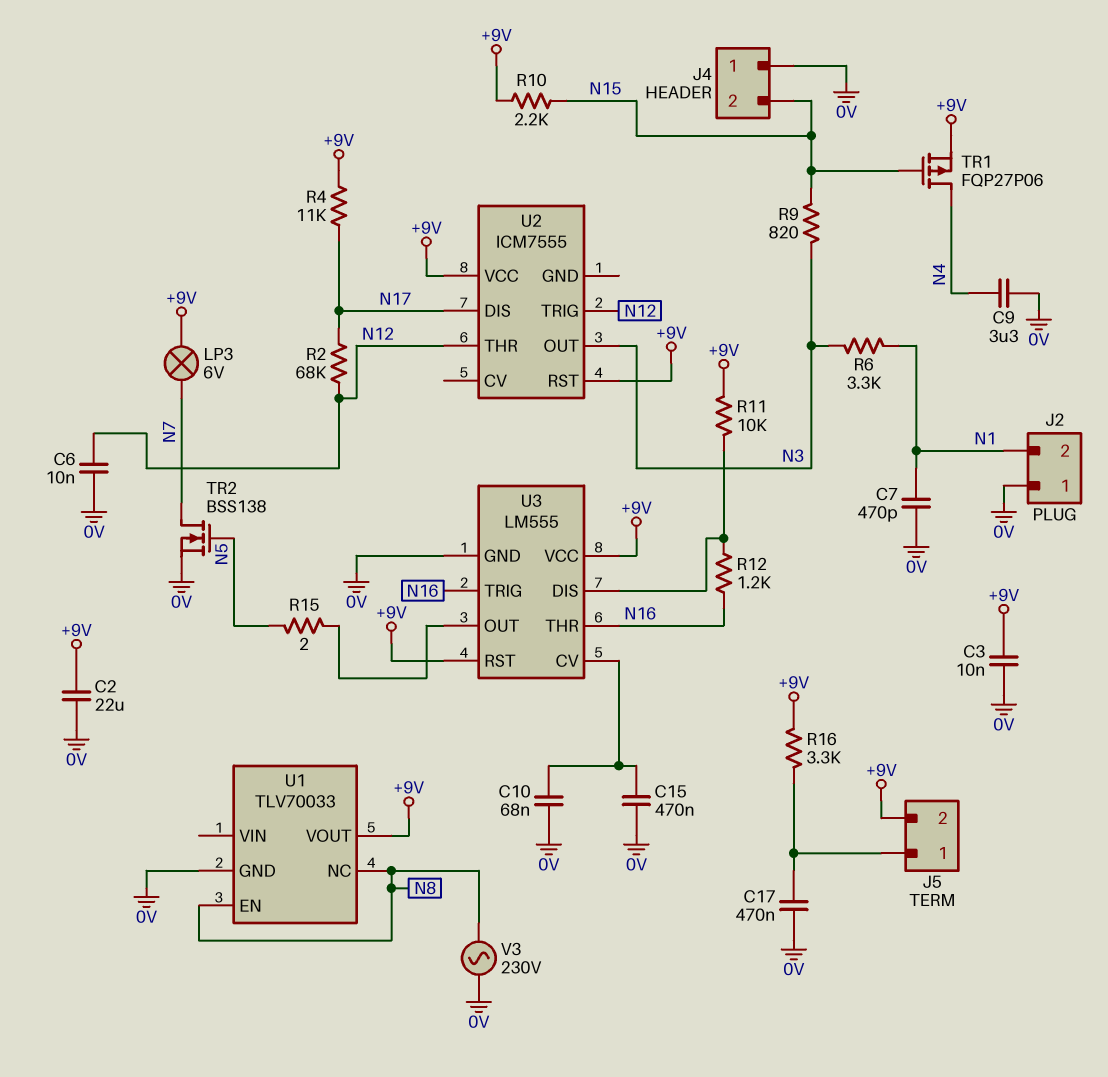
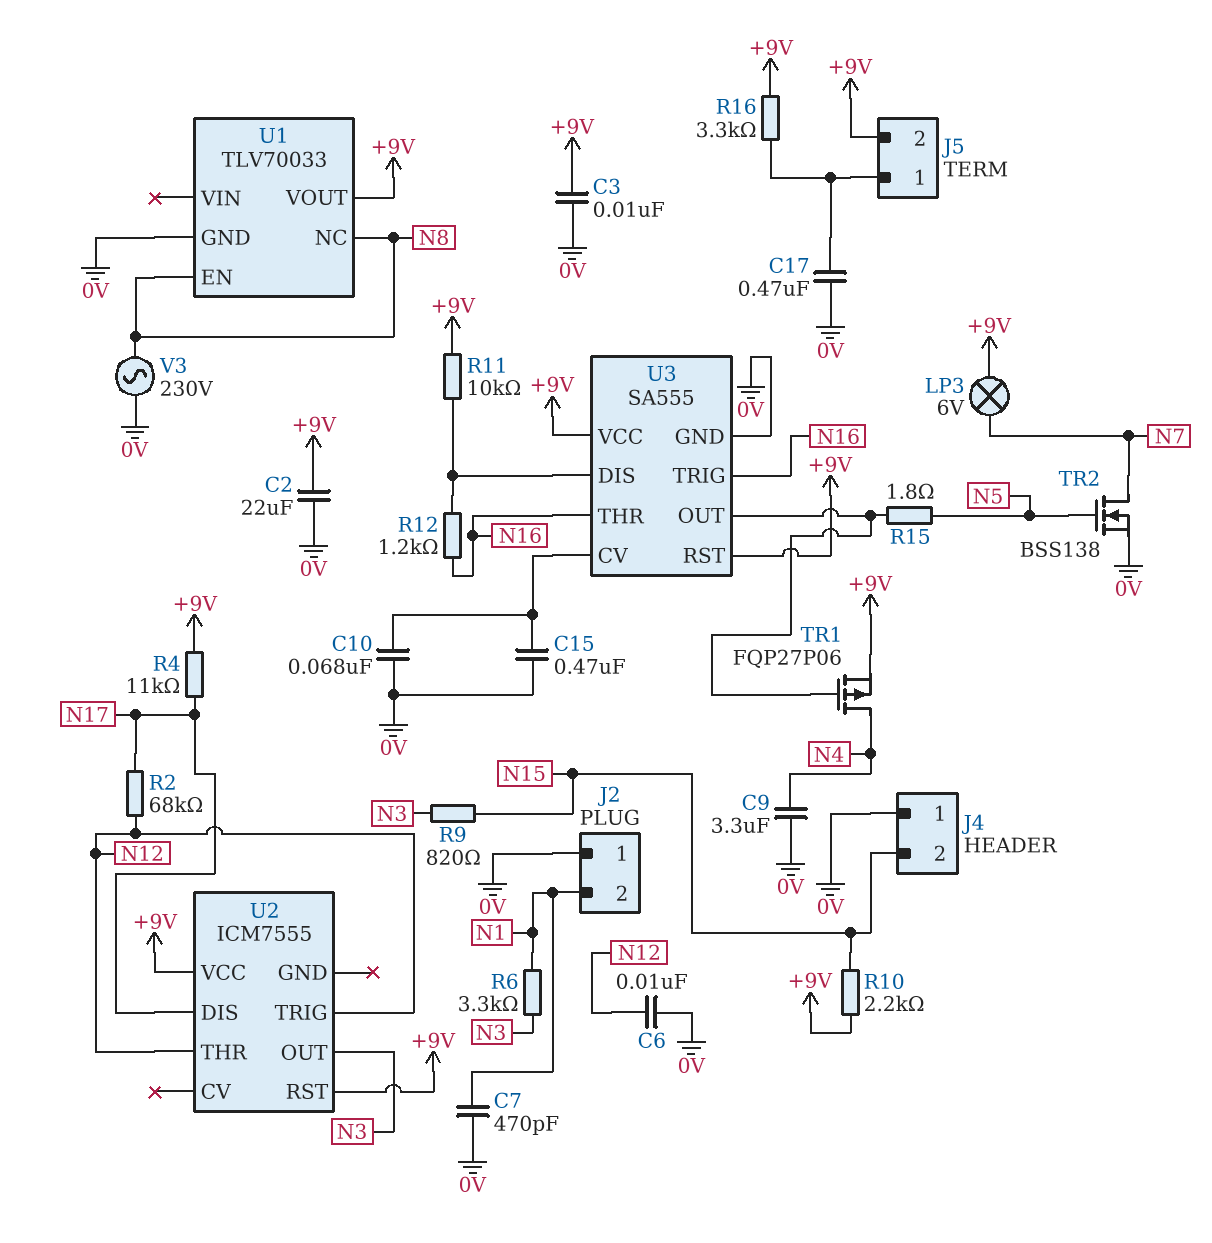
R15: 2 (N5, U3/OUT) -> 1.8 (N5, U3/OUT)
TR1: PMOS FQP27P06 (G N15, D N4, S +9V) -> PMOS FQP27P06 (G U3/OUT, D N4, S +9V)
U3: LM555 -> SA555

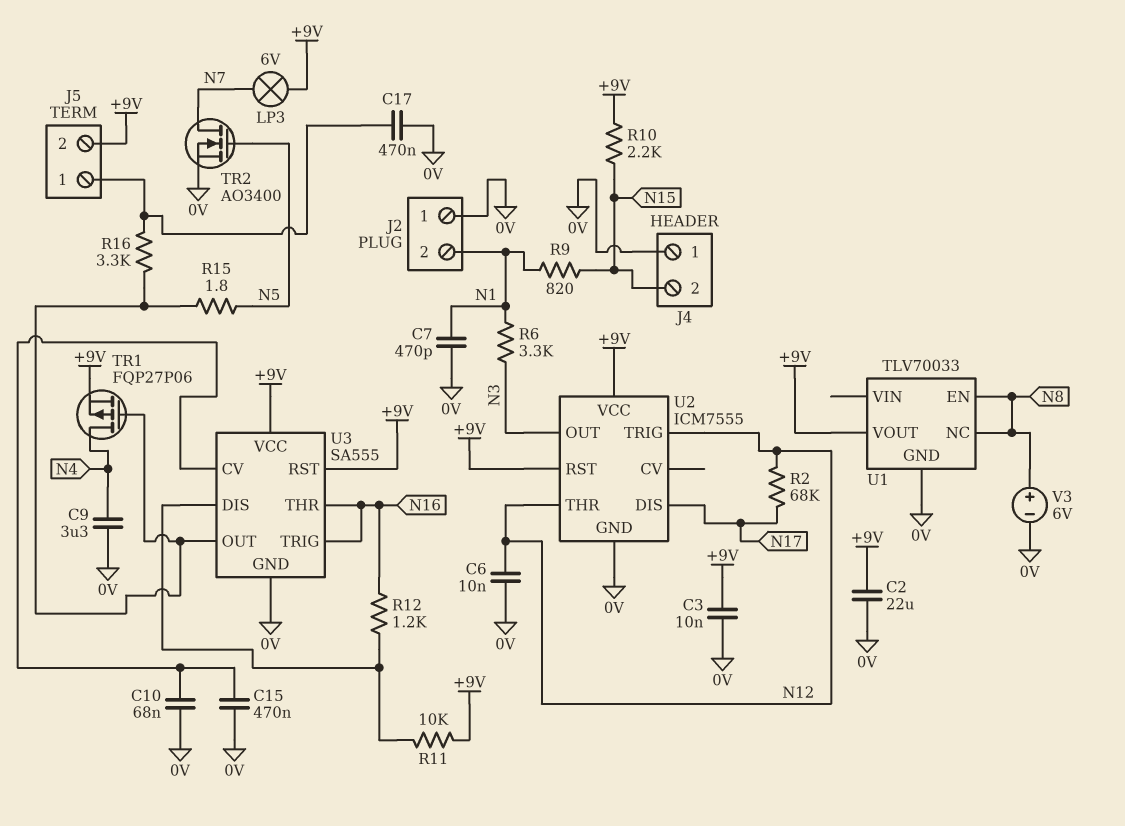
R4: 11k (+9V, N17) -> none
R9: 820 (N3, N15) -> 820 (N1, N15)
R16: 3.3k (+9V, J5/1) -> 3.3k (J5/1, U3/OUT)
TR2: NMOS BSS138 (G N5, D N7, S 0V) -> NMOS AO3400 (G N5, D N7, S 0V)
U2 pin GND: none -> 0V
V3: AC 230V (0V, N8) -> 6V (plus N8, minus 0V)

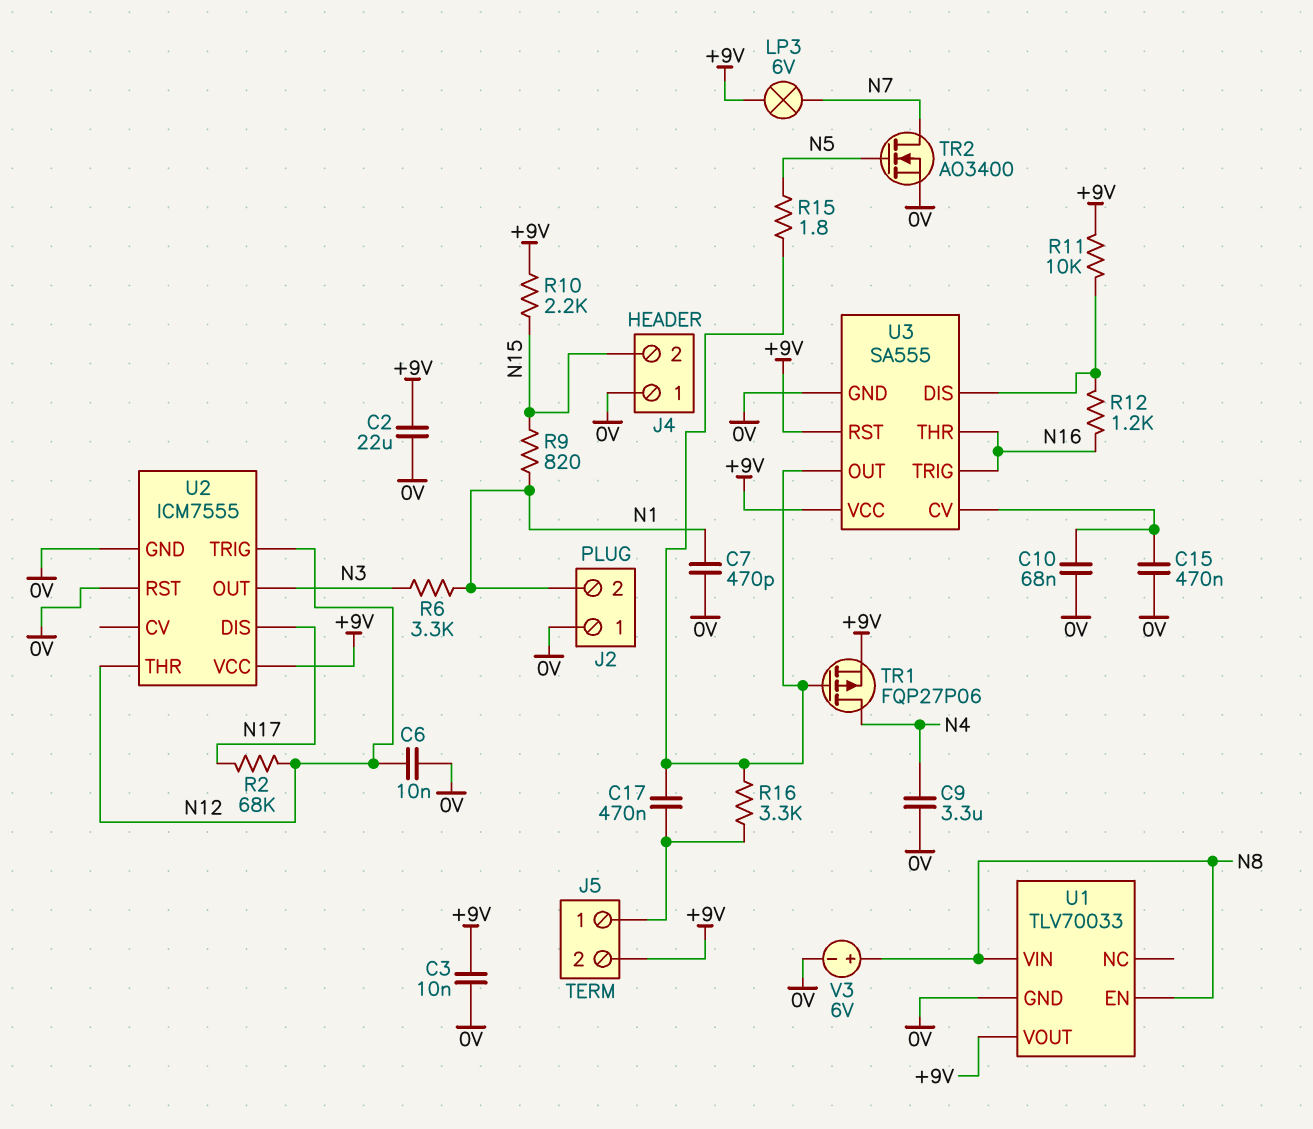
C17: 470nF (0V, J5/1) -> 470nF (J5/1, U3/OUT)
U1 pin NC: N8 -> none
U1 pin VIN: none -> N8
U2 pin RST: +9V -> 0V

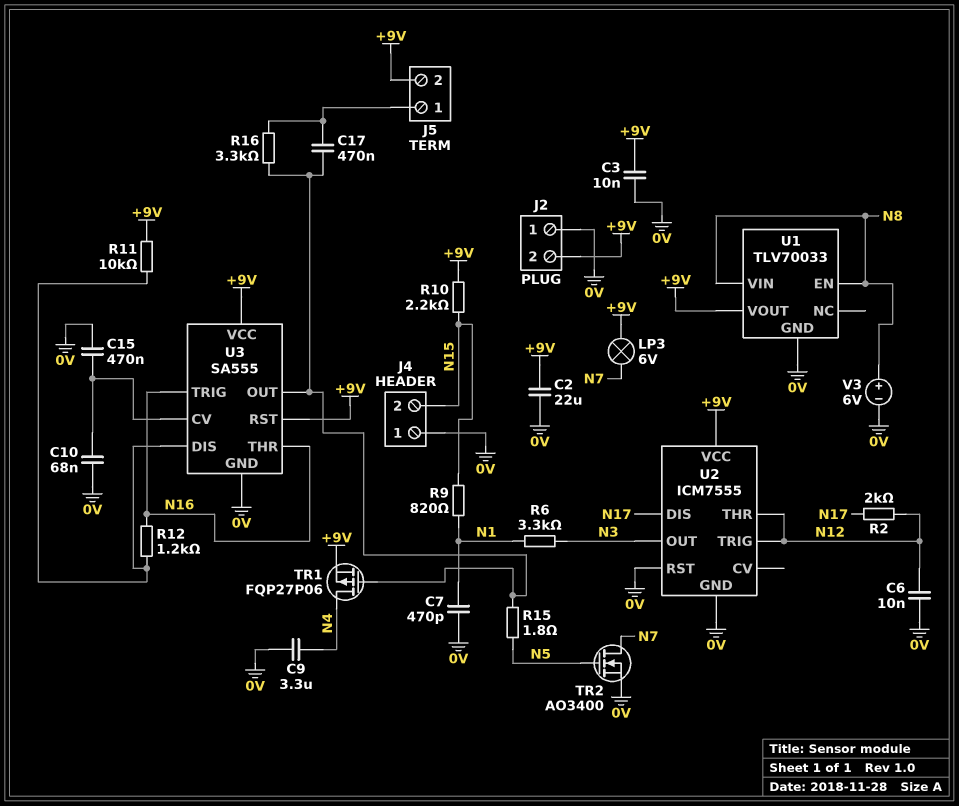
J2 pin 2: N1 -> +9V
R2: 68k (N12, N17) -> 2k (N12, N17)

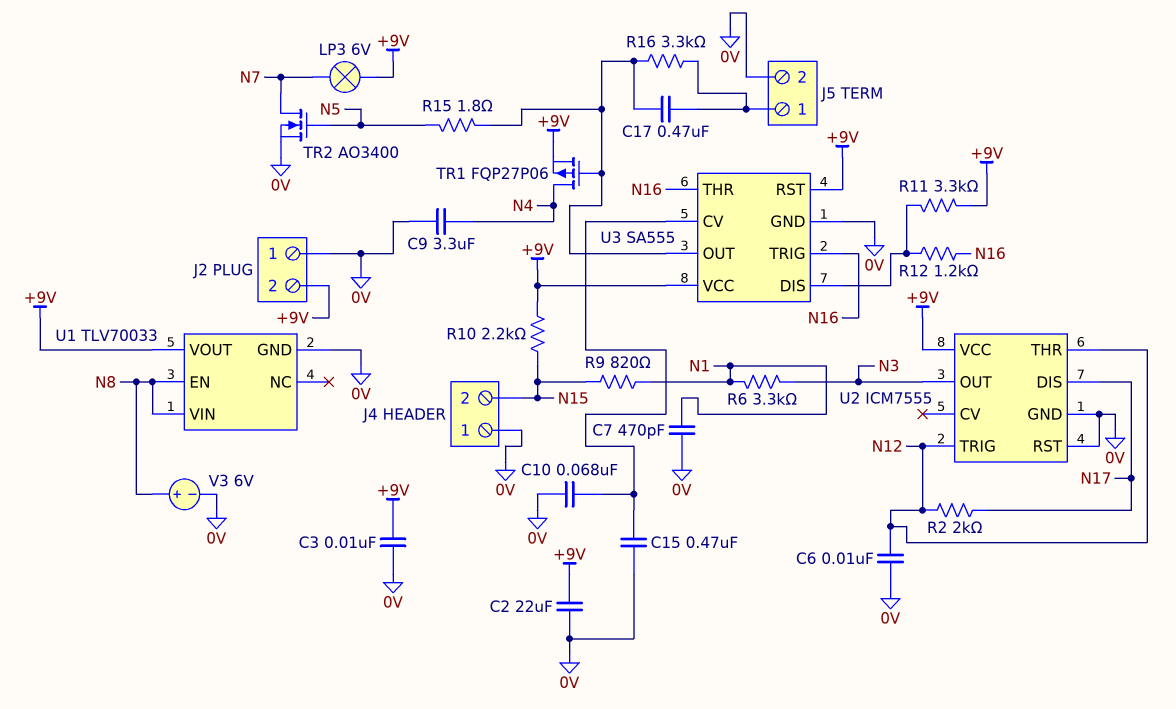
J5 pin 2: +9V -> 0V
R11: 10k (+9V, U3/DIS) -> 3.3k (+9V, U3/DIS)

